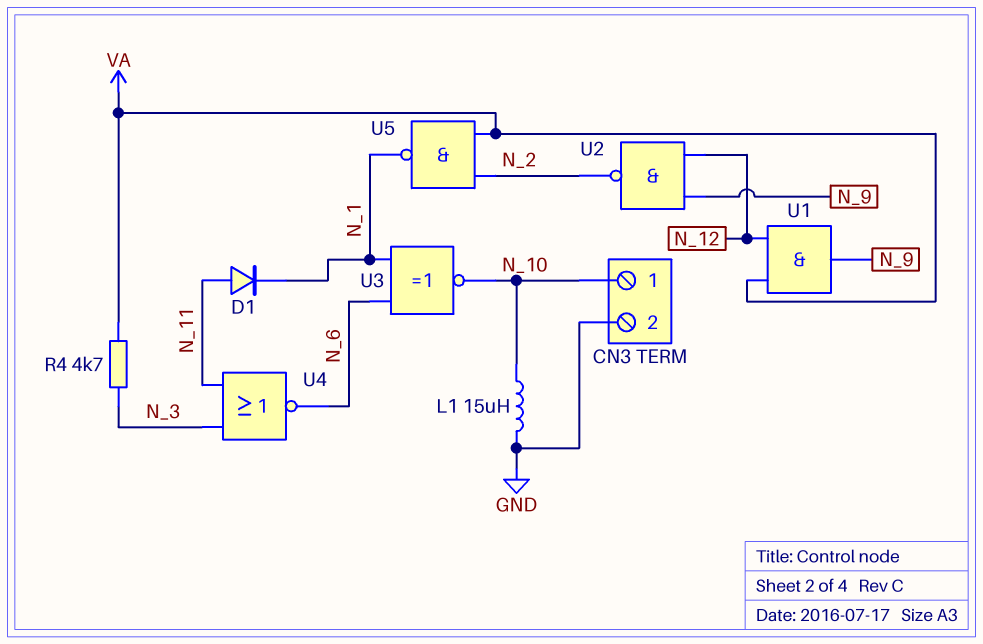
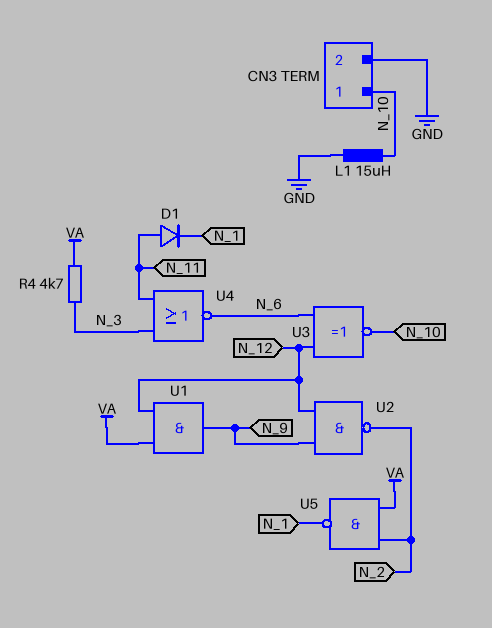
U3: XNOR (in N_1, in N_6, out N_10) -> XNOR (in N_6, in N_12, out N_10)

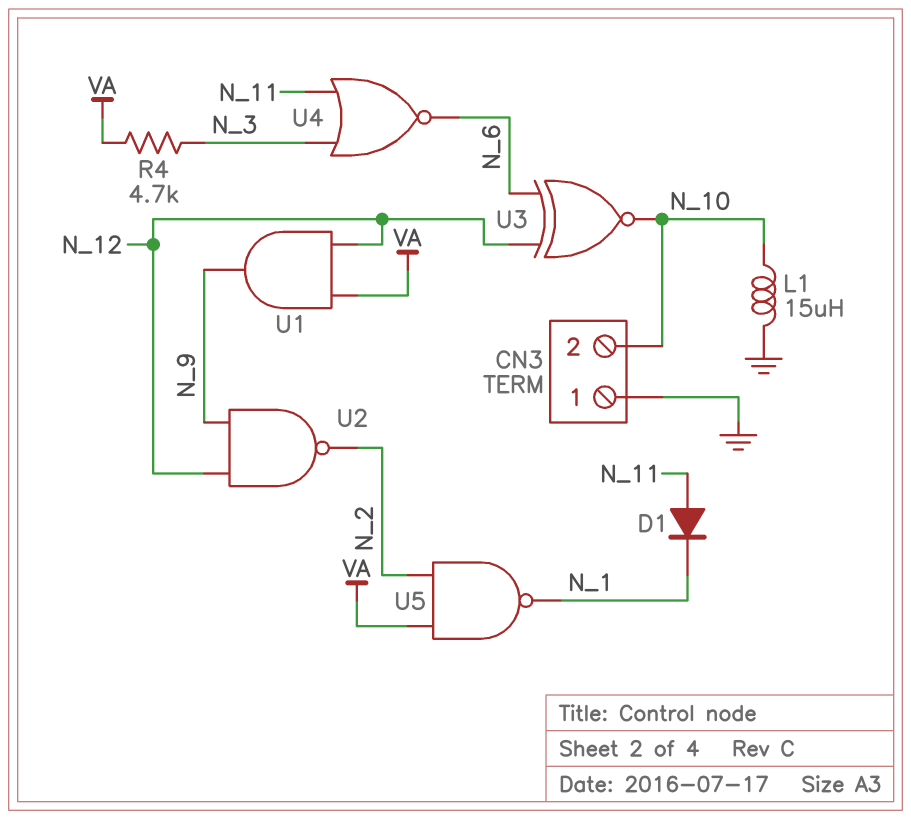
CN3 pin 1: N_10 -> GND
CN3 pin 2: GND -> N_10

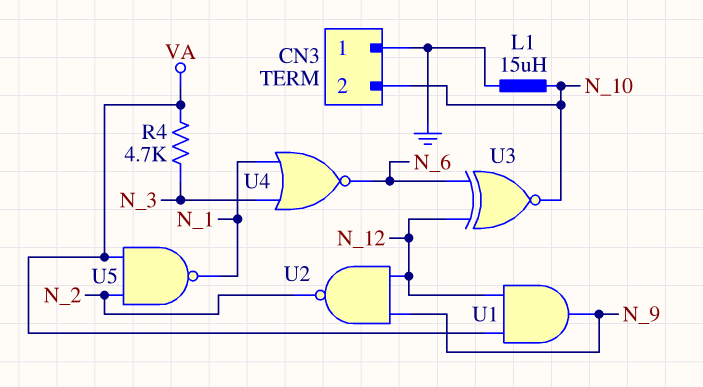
D1: diode (A N_11, K N_1) -> none
U4: NOR (in N_3, in N_11, out N_6) -> NOR (in N_1, in N_3, out N_6)

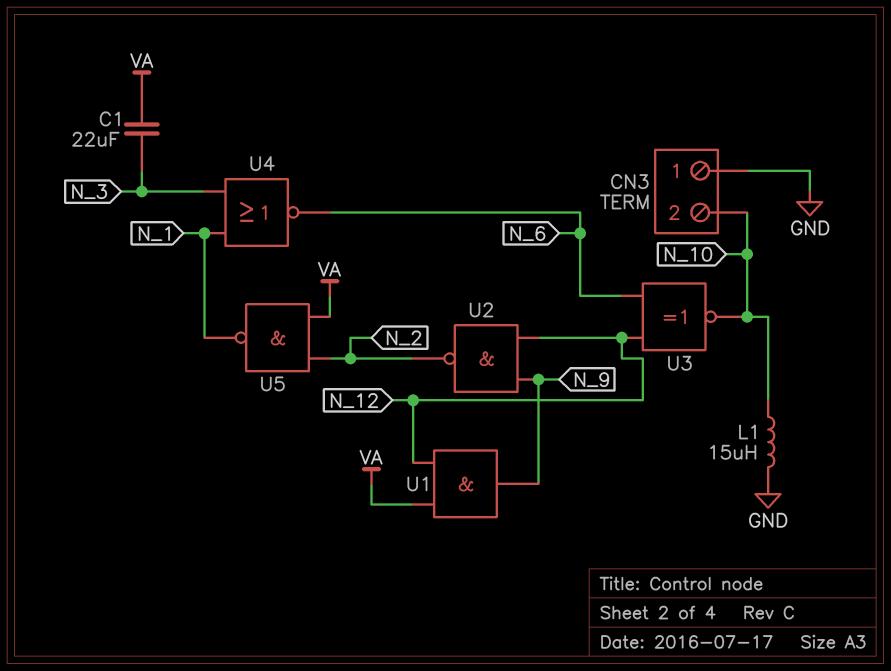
C1: none -> 22uF (N_3, VA)
R4: 4.7k (N_3, VA) -> none

